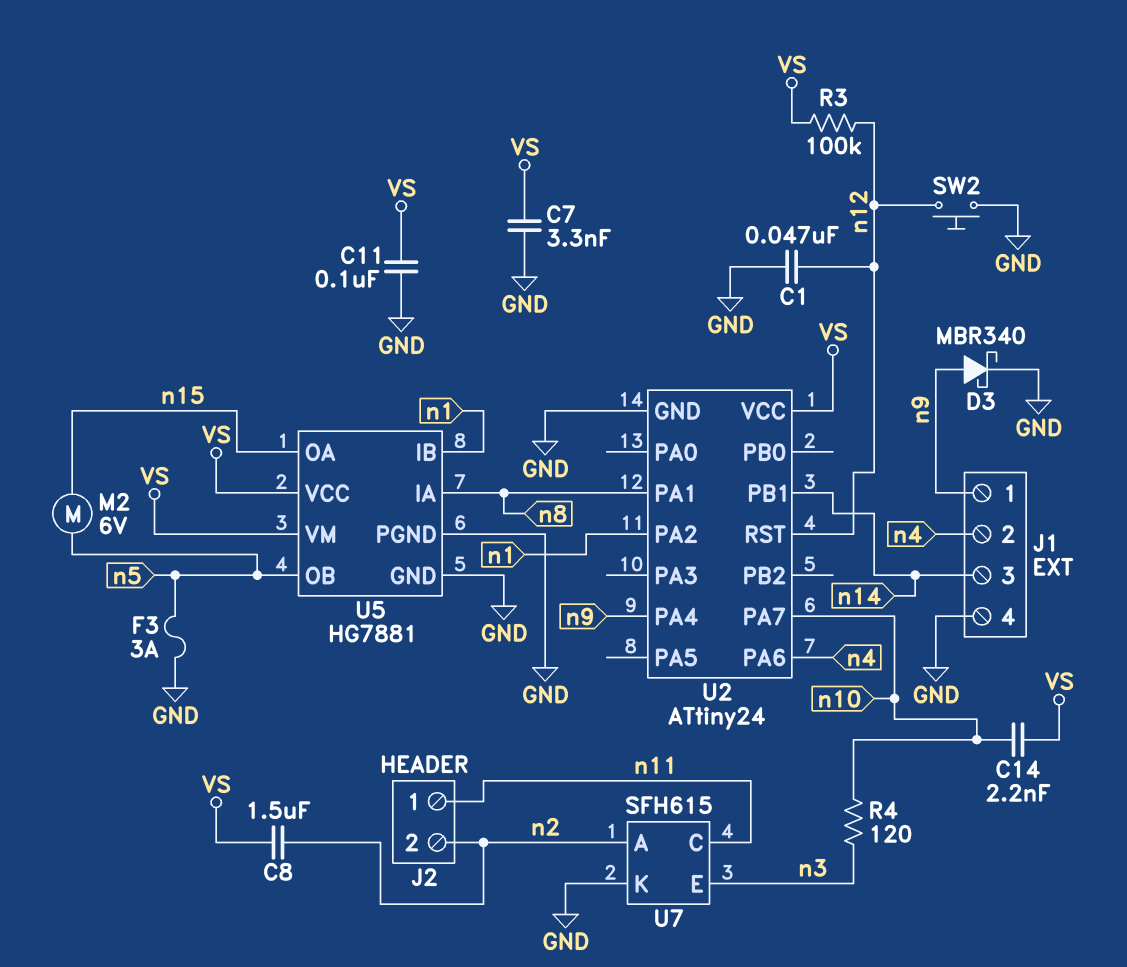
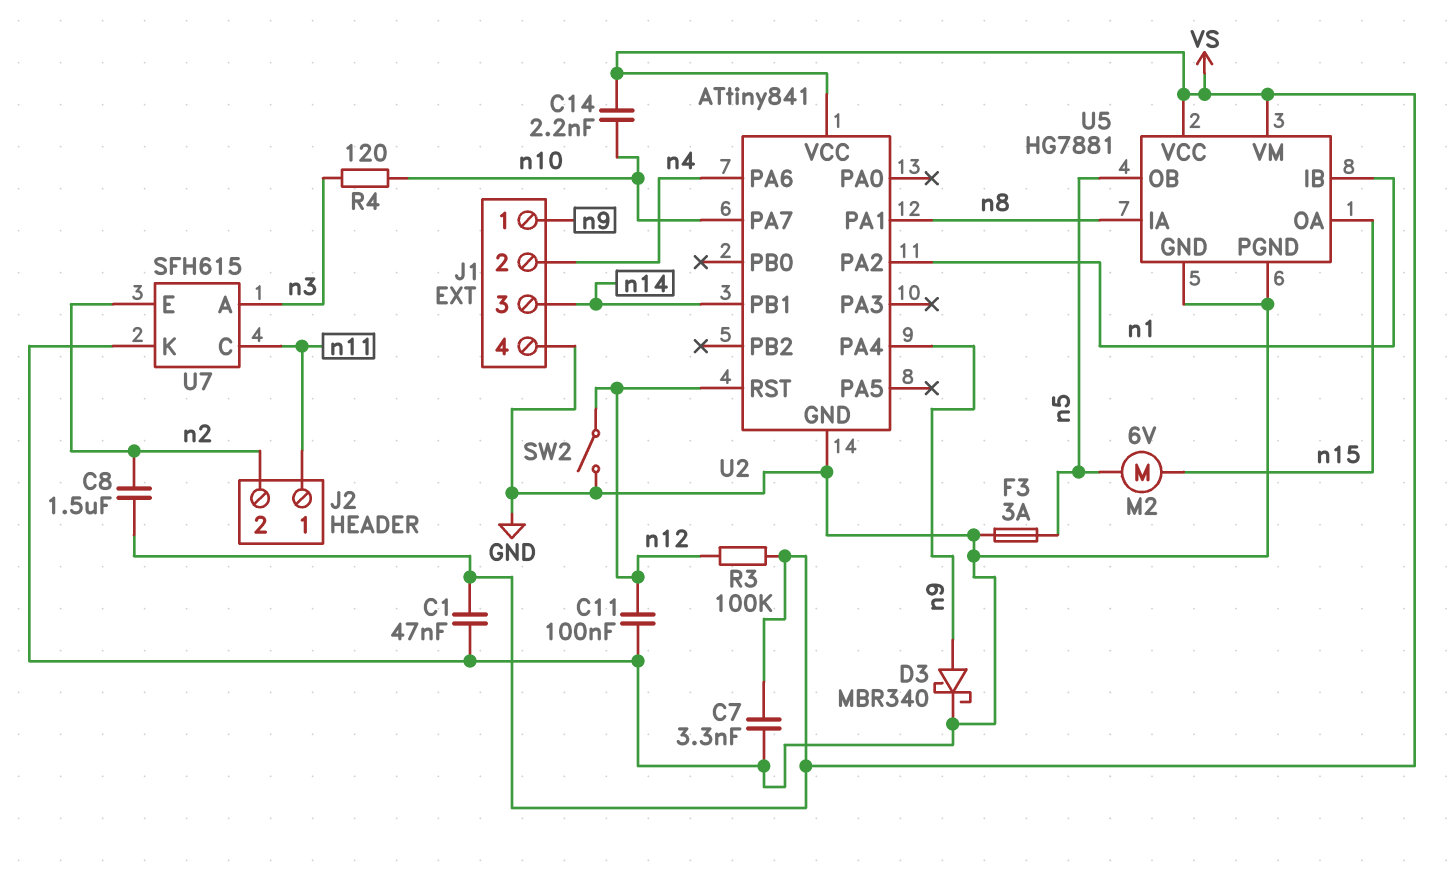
C1: 47nF (GND, n12) -> 47nF (GND, VS)
C11: 100nF (GND, VS) -> 100nF (GND, n12)
SW2: button (GND, n12) -> switch (GND, n12)
U2: ATtiny24 -> ATtiny841
U7 pin A: n2 -> n3
U7 pin E: n3 -> n2

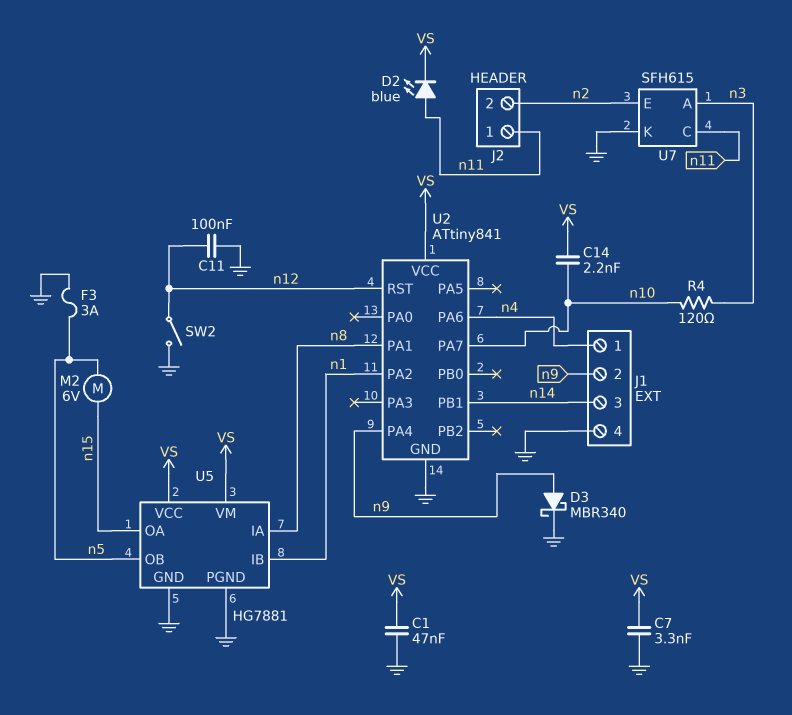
C8: 1.5uF (VS, n2) -> none
D2: none -> LED blue (A n11, K VS)
J1 pin 1: n9 -> n4
J1 pin 2: n4 -> n9
R3: 100k (VS, n12) -> none

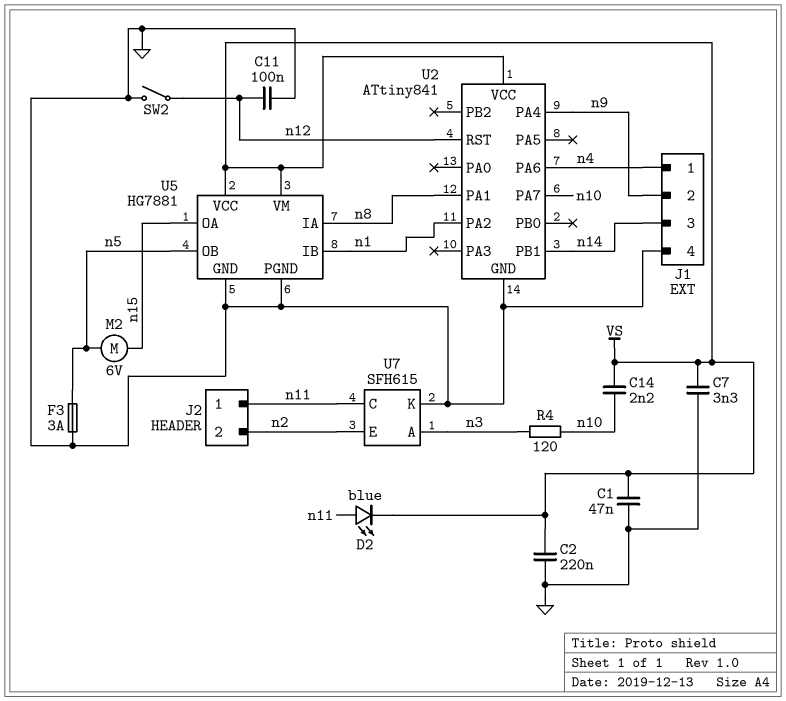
C2: none -> 220nF (GND, VS)
D3: schottky MBR340 (A n9, K GND) -> none

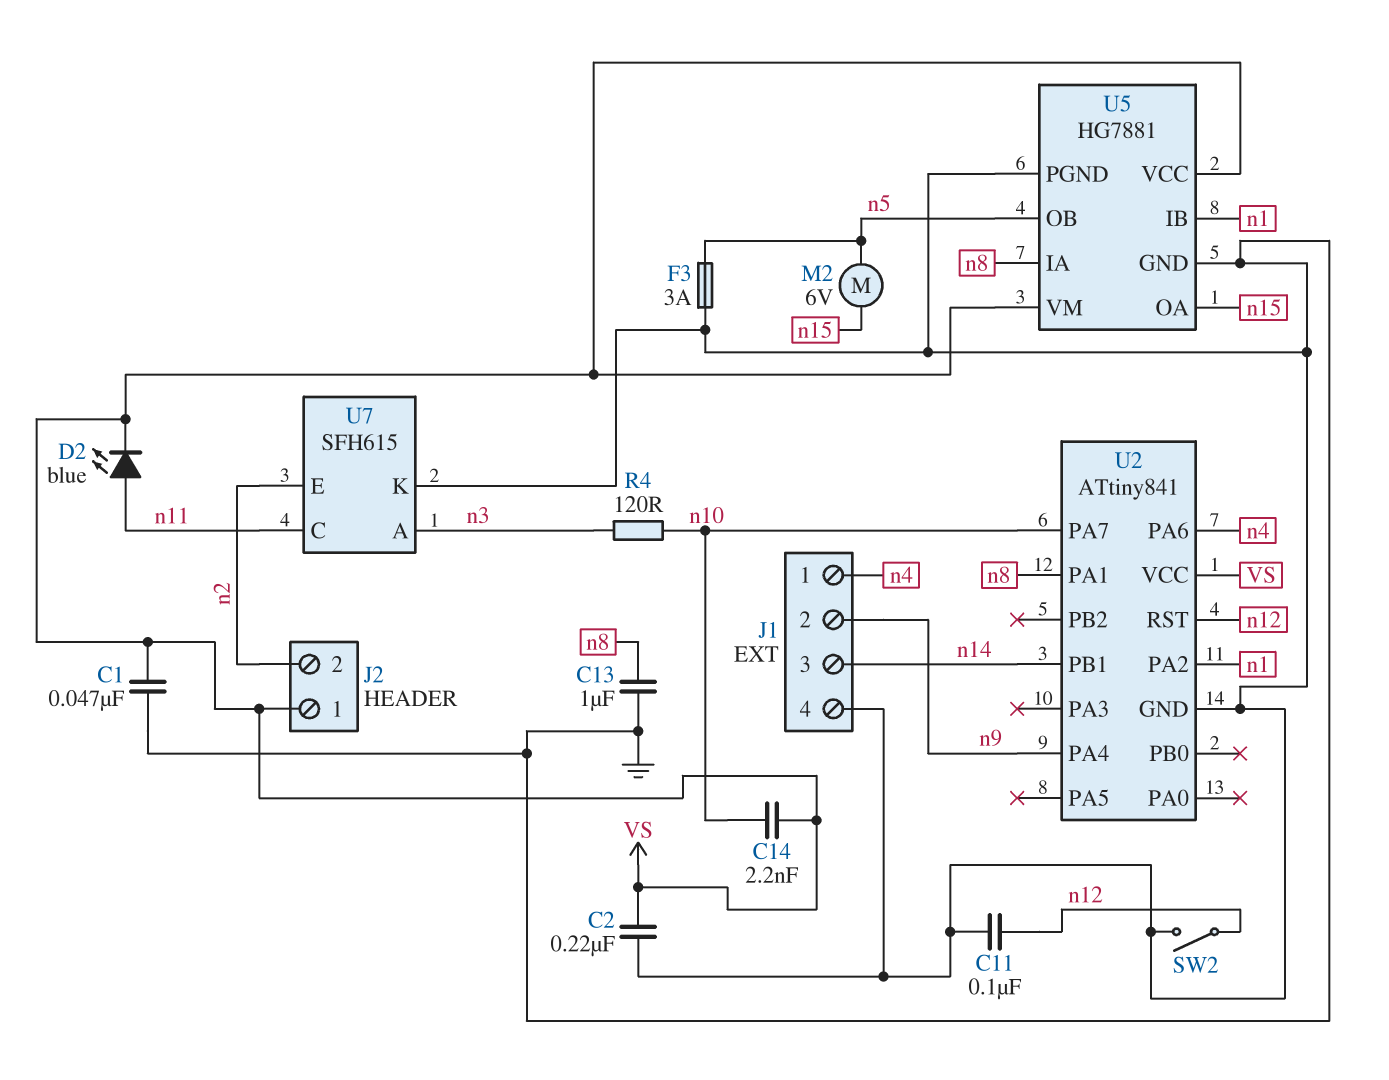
C7: 3.3nF (GND, VS) -> none
C13: none -> 1uF (GND, n8)
J2 pin 1: n11 -> VS

